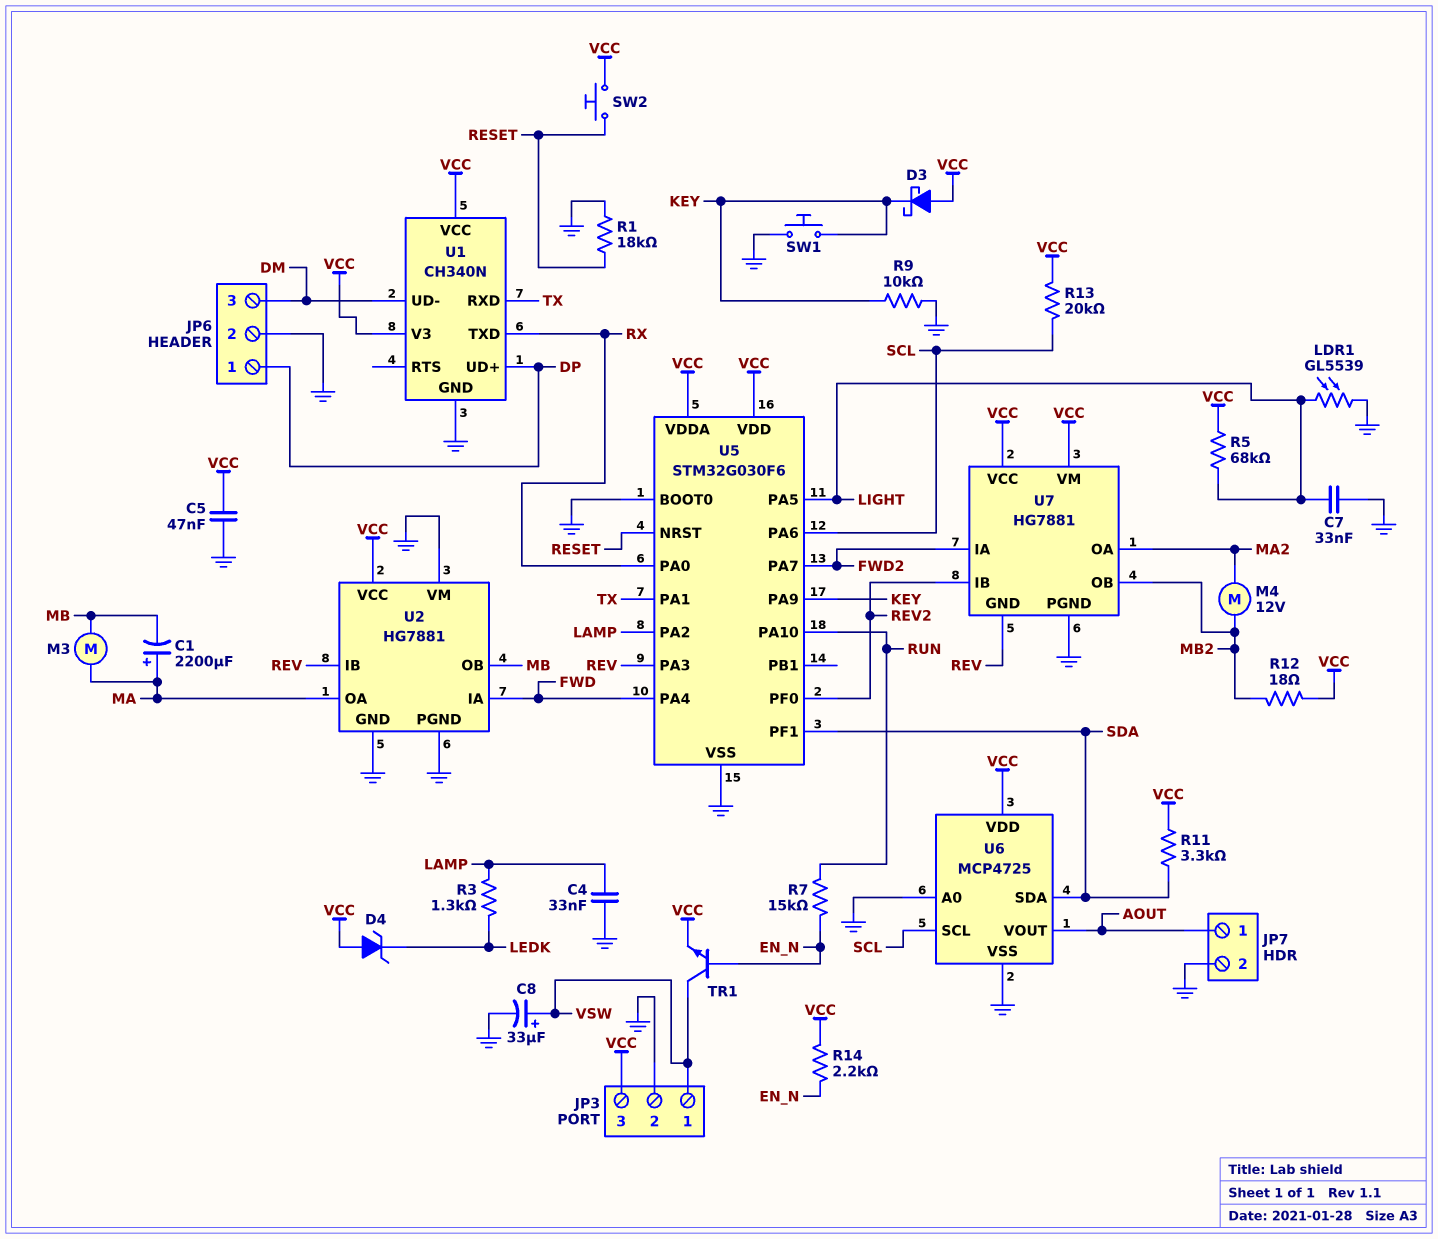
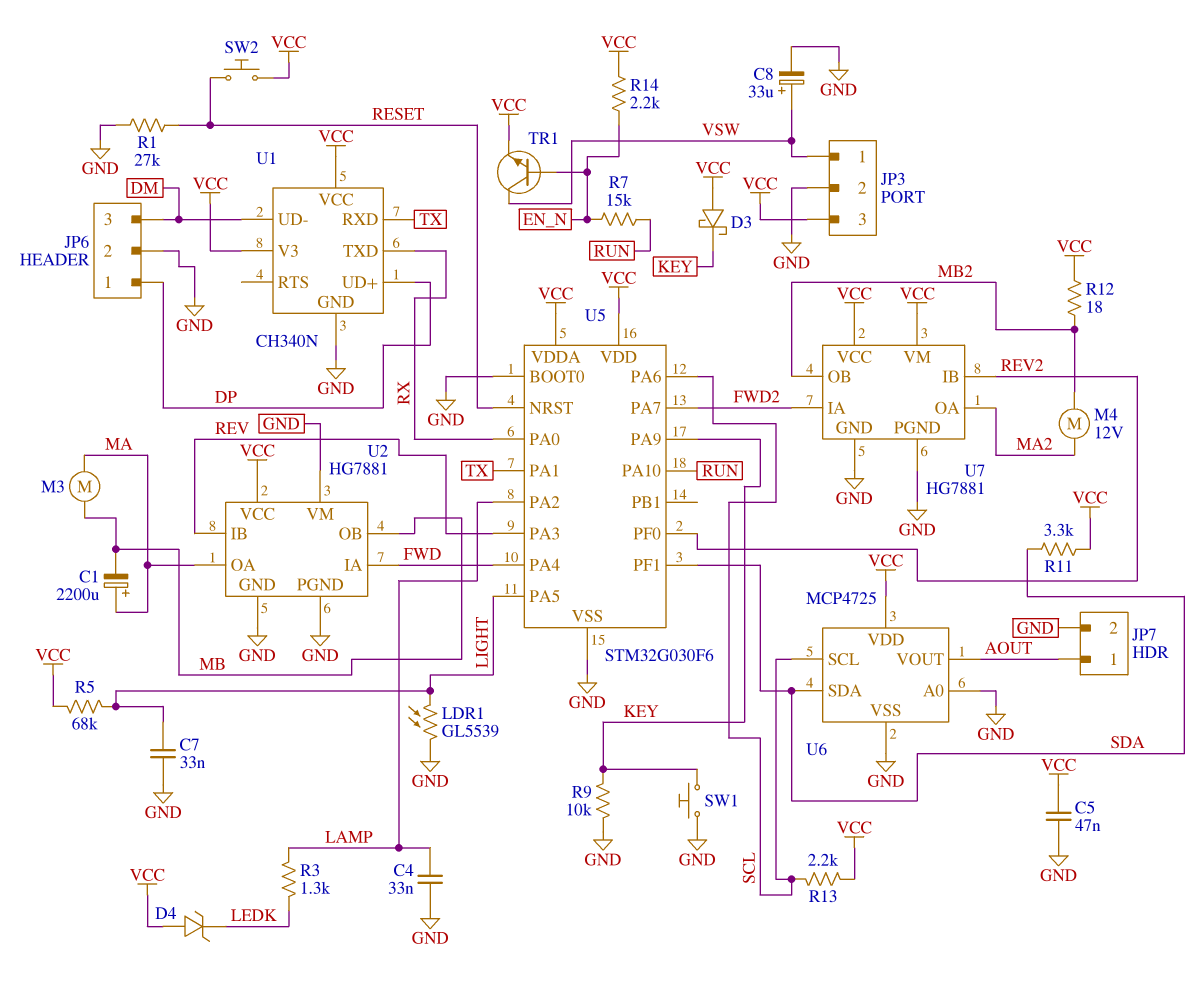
R1: 18k (GND, RESET) -> 27k (GND, RESET)
R13: 20k (SCL, VCC) -> 2.2k (SCL, VCC)
U7 pin GND: REV -> GND

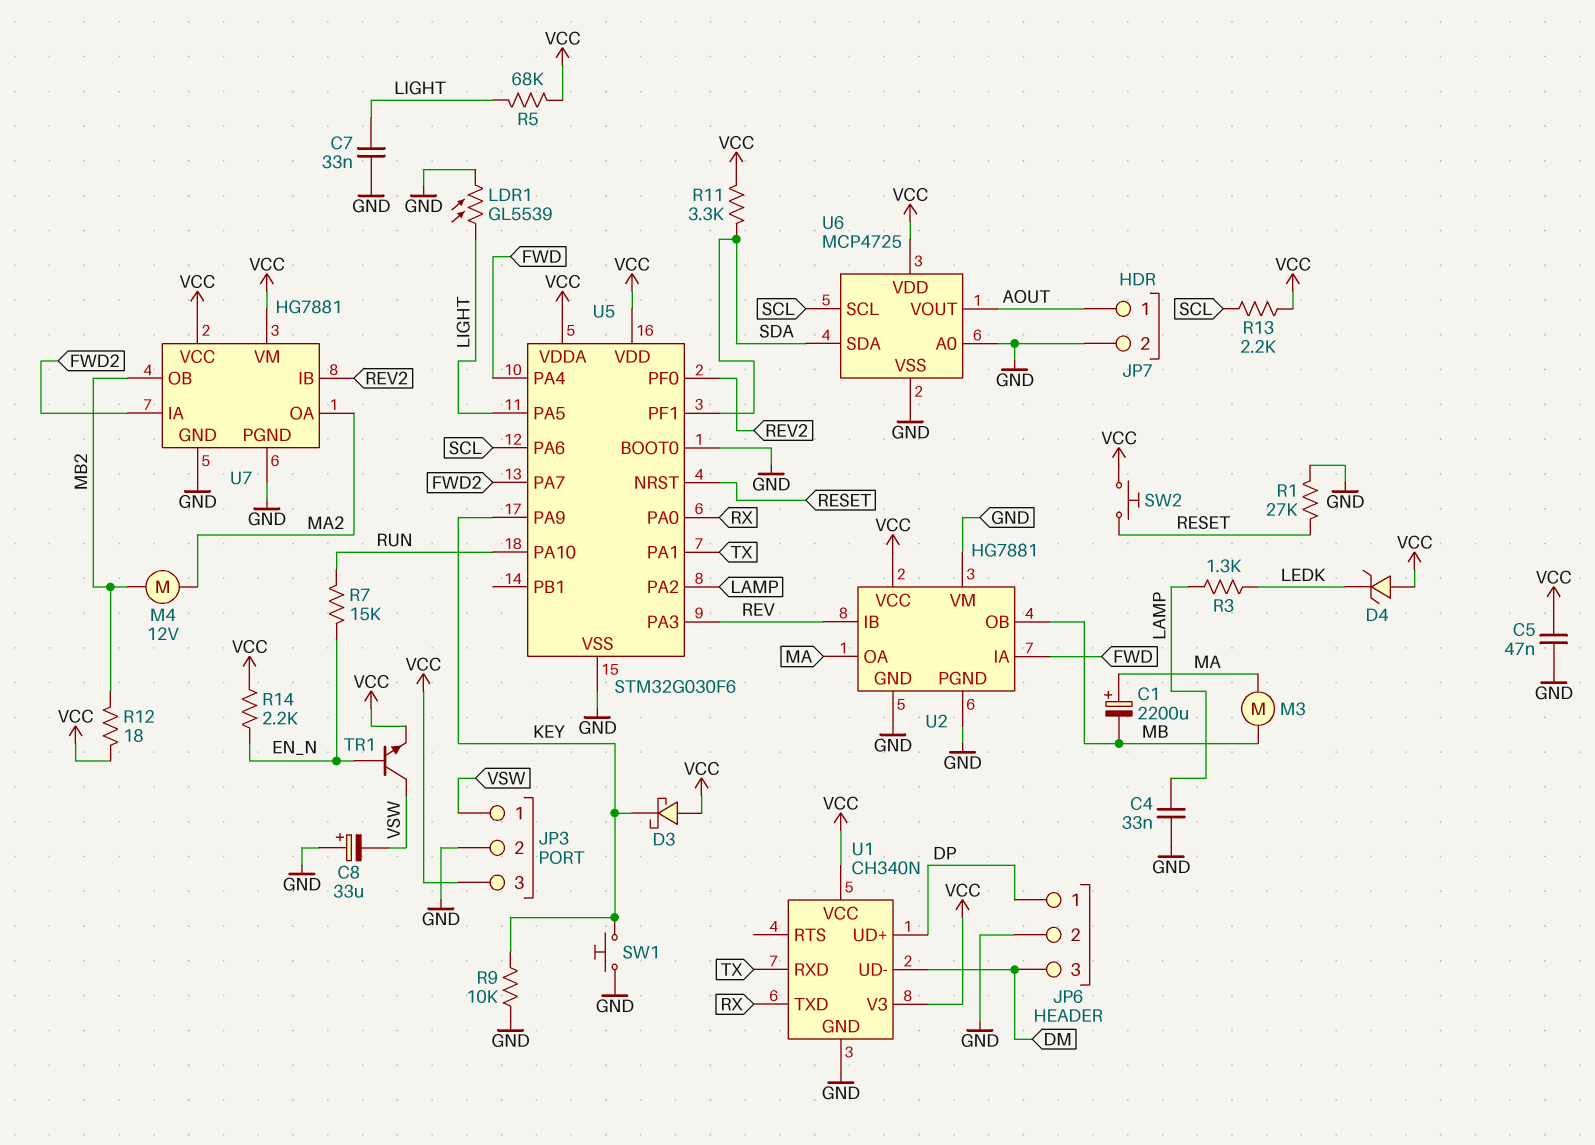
C8: 33uF (plus VSW, minus GND) -> 33uF (plus GND, minus VSW)

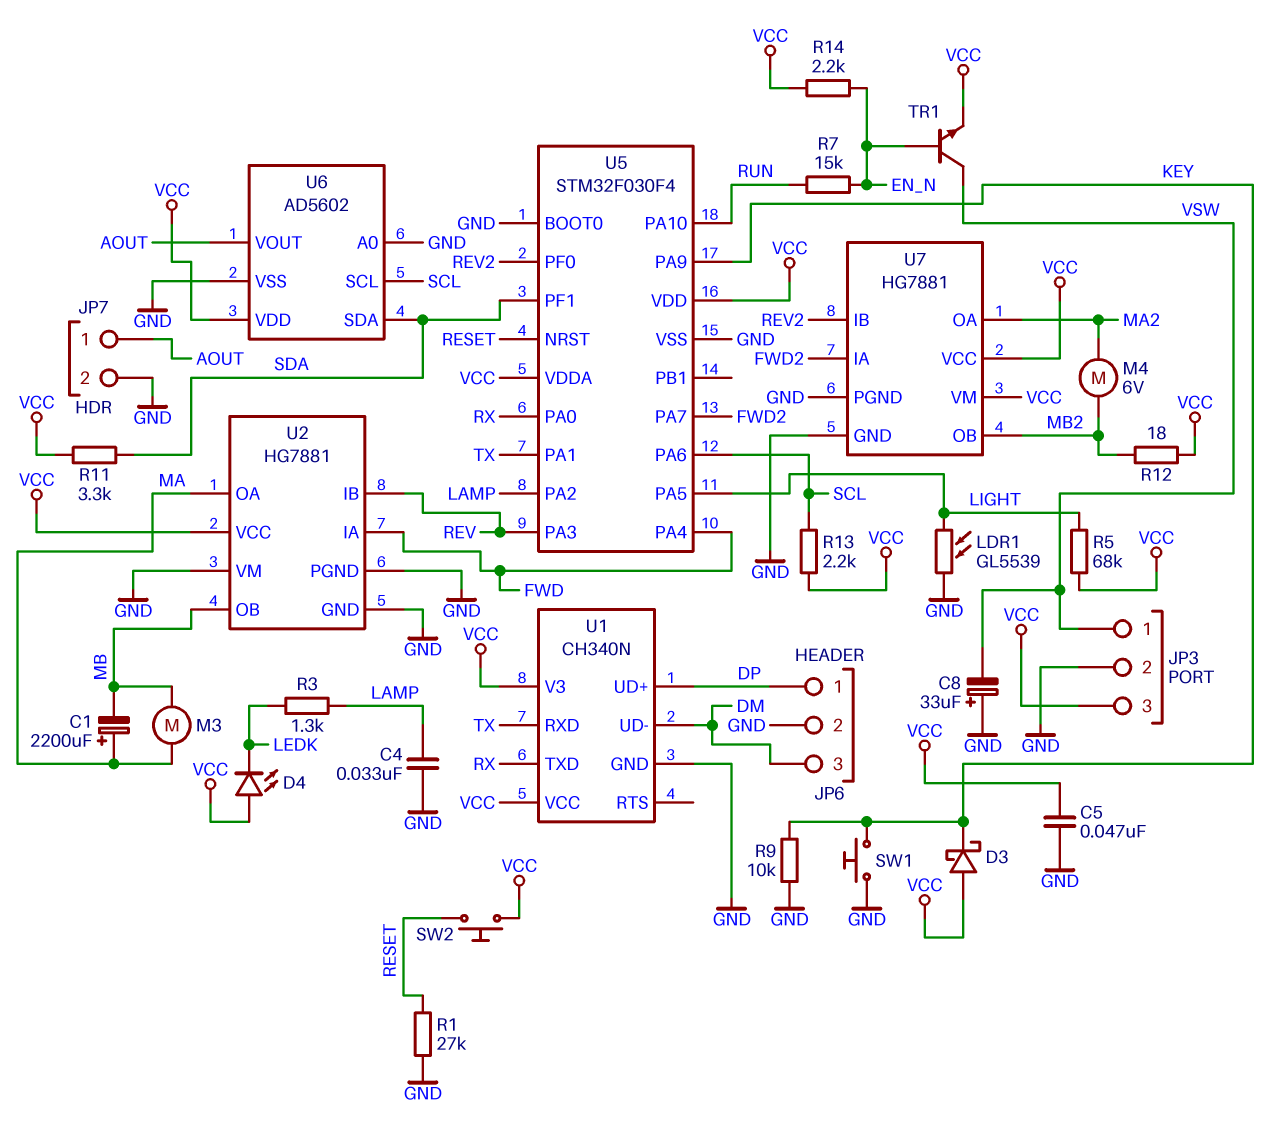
C7: 33nF (GND, LIGHT) -> none
D4: zener (A VCC, K LEDK) -> LED (A VCC, K LEDK)
M4: motor 12V (MA2, MB2) -> motor 6V (MA2, MB2)
U5: STM32G030F6 -> STM32F030F4
U6: MCP4725 -> AD5602

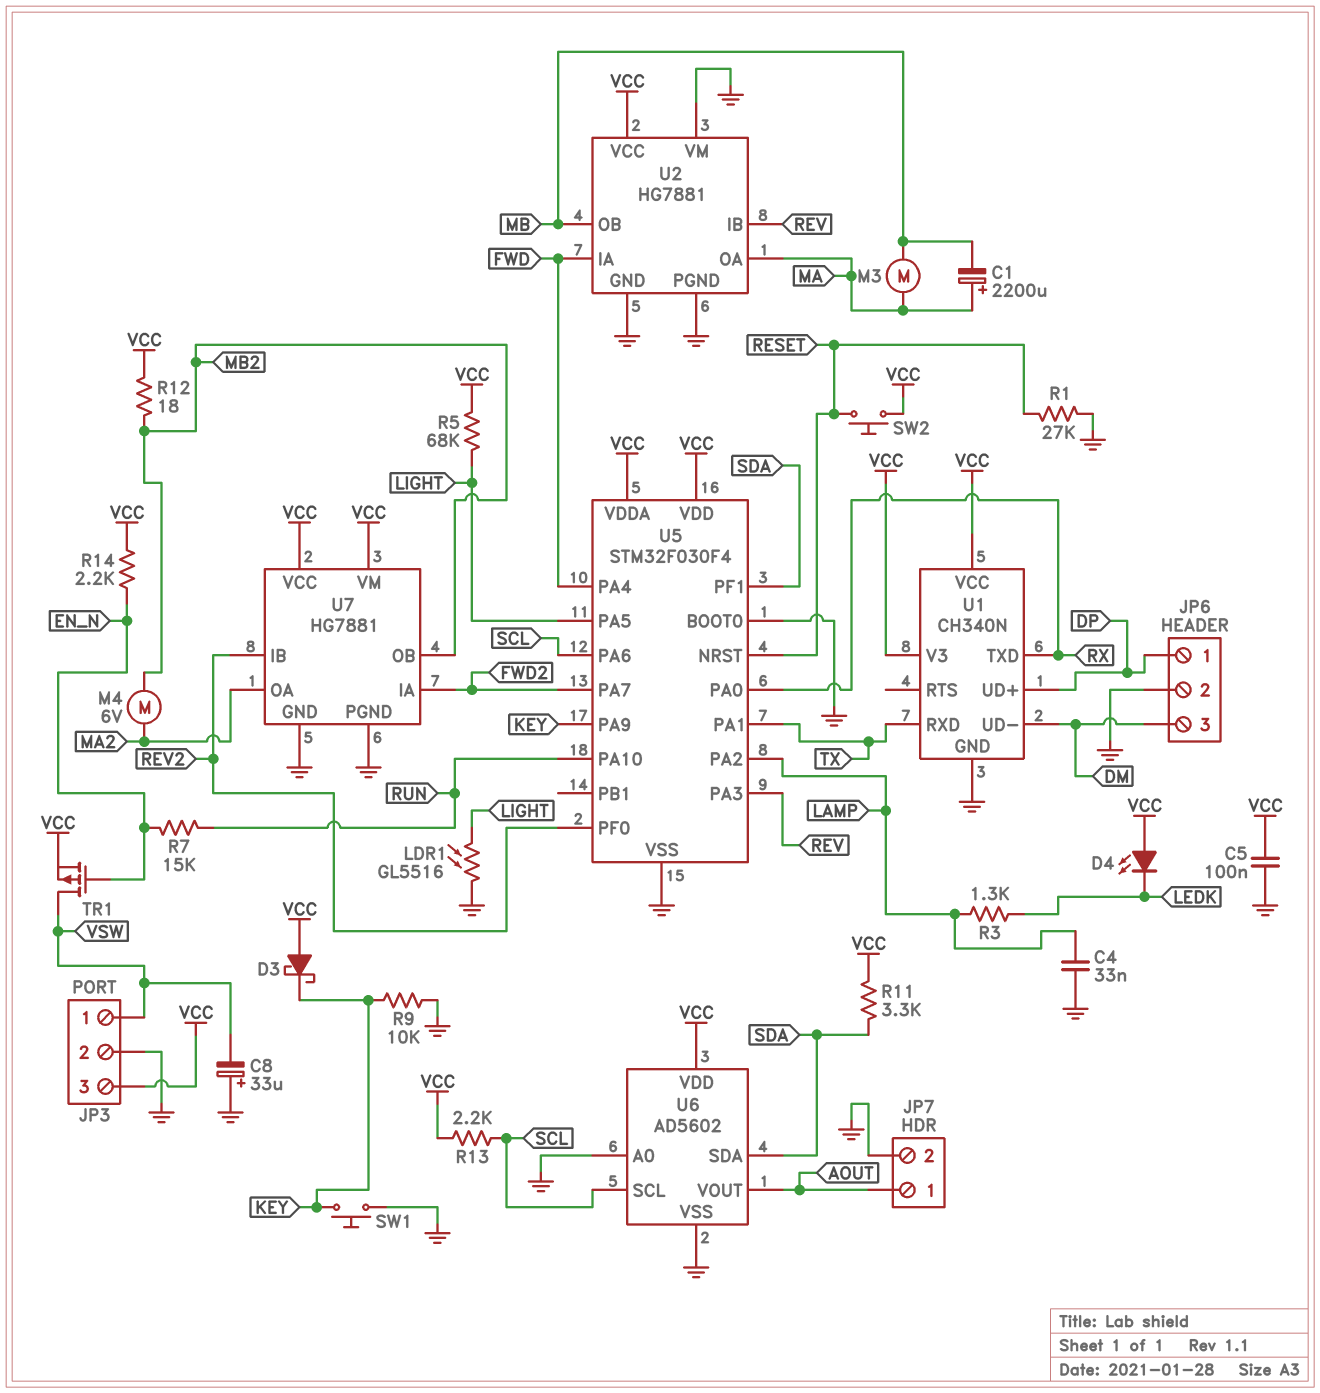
C5: 47nF (GND, VCC) -> 100nF (GND, VCC)
LDR1: GL5539 (GND, LIGHT) -> GL5516 (GND, LIGHT)
TR1: NPN (B EN_N, C VSW, E VCC) -> PMOS (G EN_N, D VSW, S VCC)

